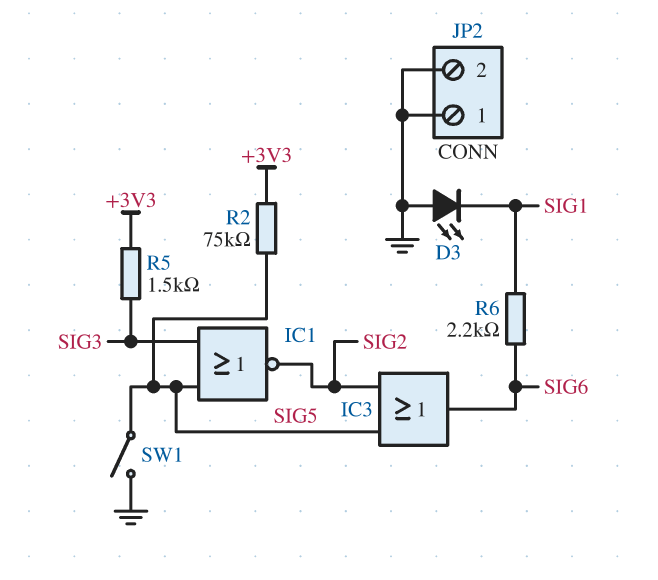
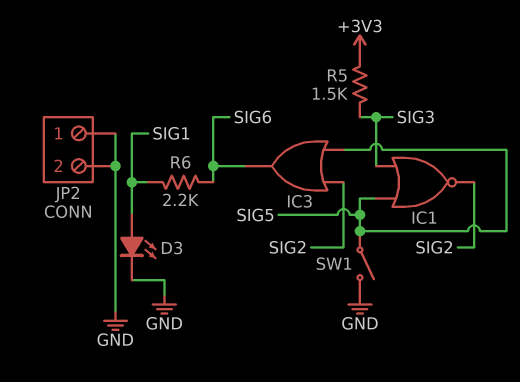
D3: LED (A GND, K SIG1) -> LED (A SIG1, K GND)
R2: 75k (+3V3, SIG5) -> none

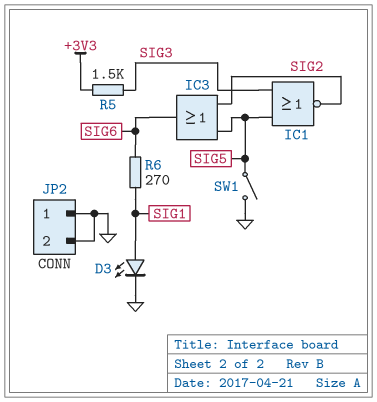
R6: 2.2k (SIG1, SIG6) -> 270 (SIG1, SIG6)

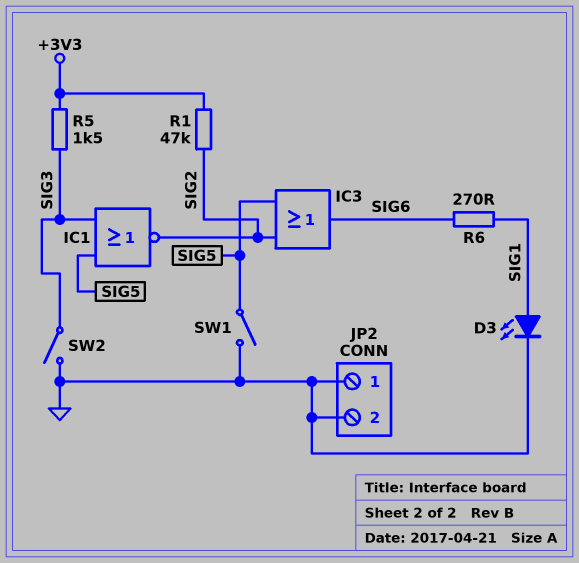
R1: none -> 47k (+3V3, SIG2)
SW2: none -> switch (GND, SIG3)

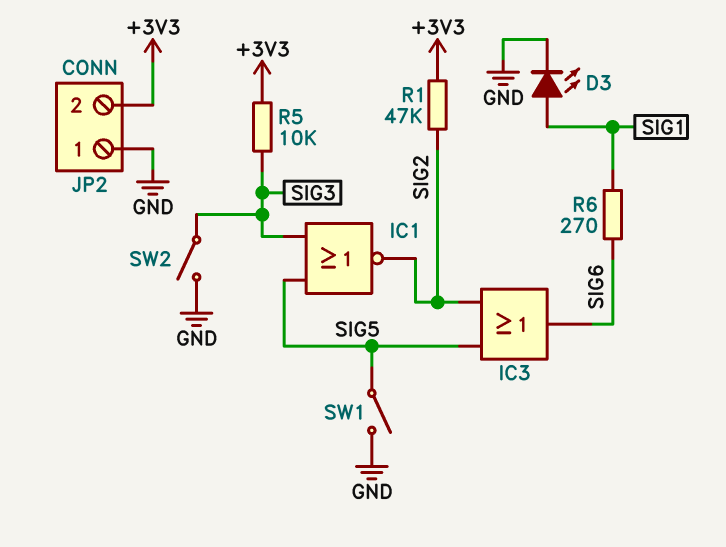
JP2 pin 2: GND -> +3V3
R5: 1.5k (+3V3, SIG3) -> 10k (+3V3, SIG3)

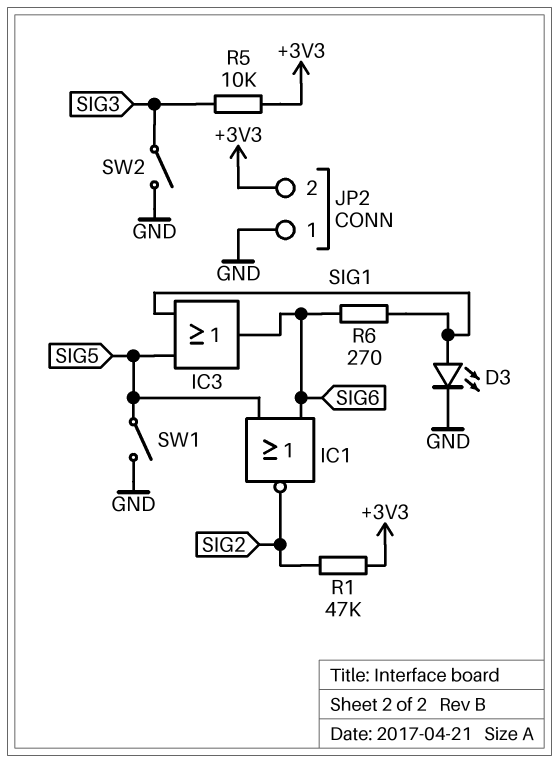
IC1: NOR (in SIG3, in SIG5, out SIG2) -> NOR (in SIG5, in SIG6, out SIG2)
IC3: OR (in SIG2, in SIG5, out SIG6) -> OR (in SIG1, in SIG5, out SIG6)

